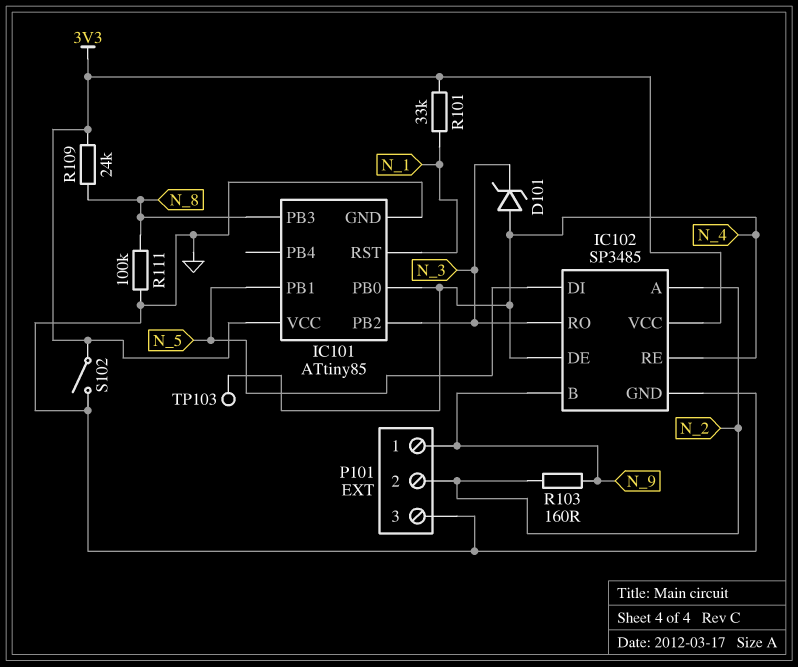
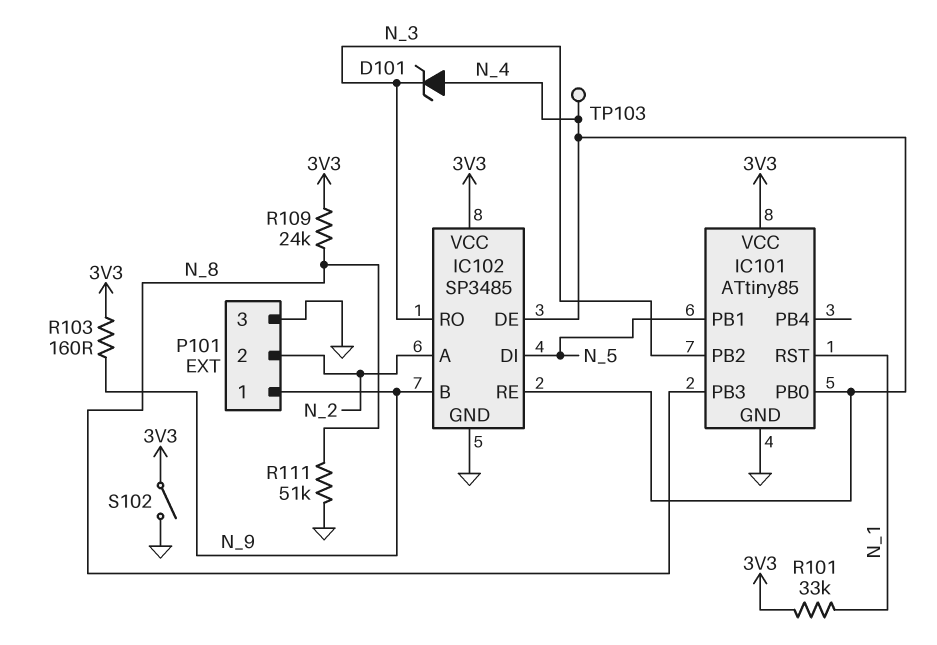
R103: 160 (N_2, N_9) -> 160 (3V3, N_9)
R111: 100k (GND, N_8) -> 51k (GND, N_8)

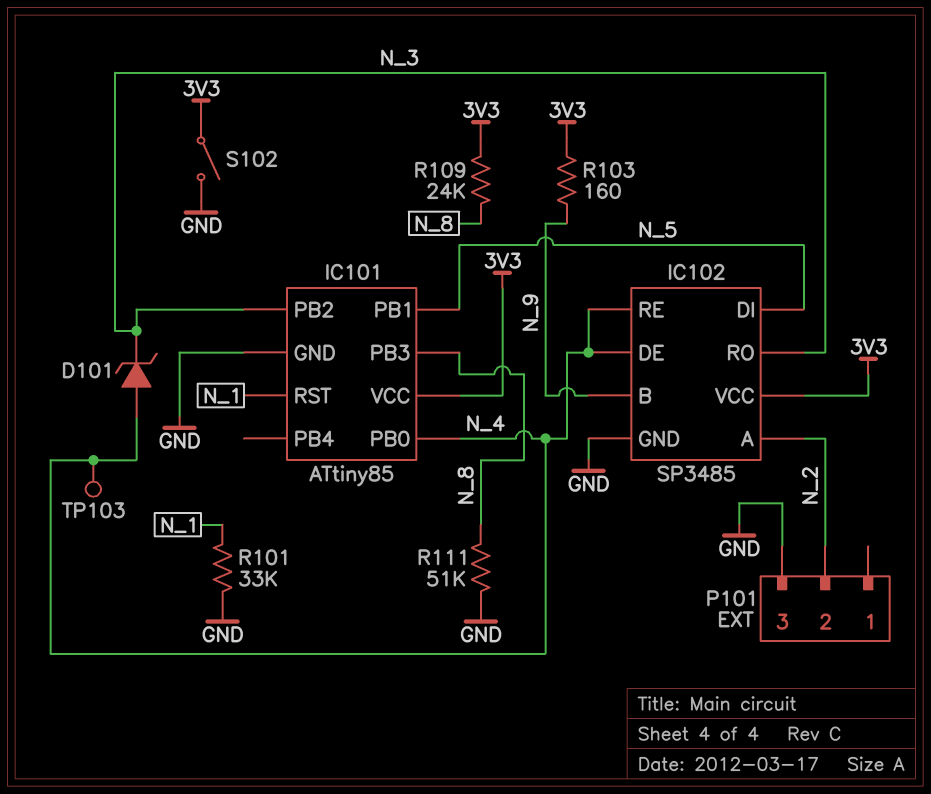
P101 pin 1: N_9 -> none
R101: 33k (3V3, N_1) -> 33k (GND, N_1)

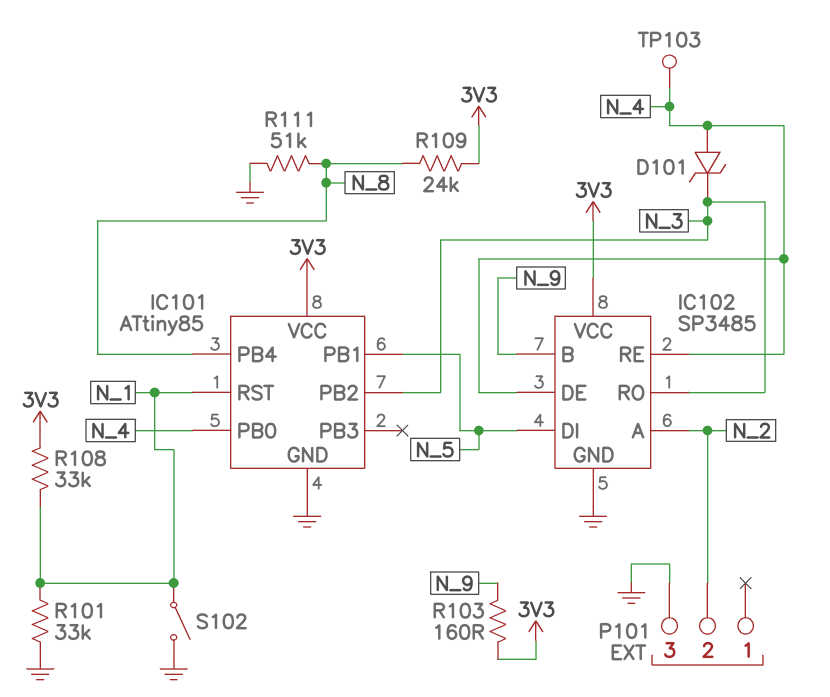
IC101 pin PB3: N_8 -> none
IC101 pin PB4: none -> N_8
R108: none -> 33k (3V3, N_1)
S102: switch (3V3, GND) -> switch (GND, N_1)

